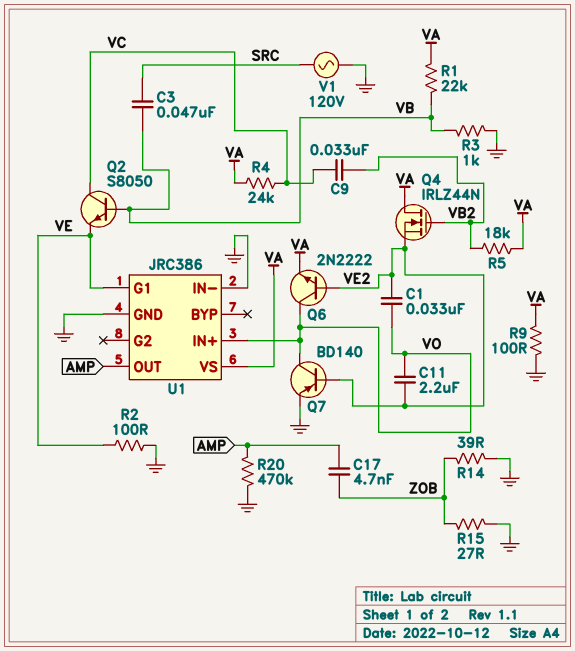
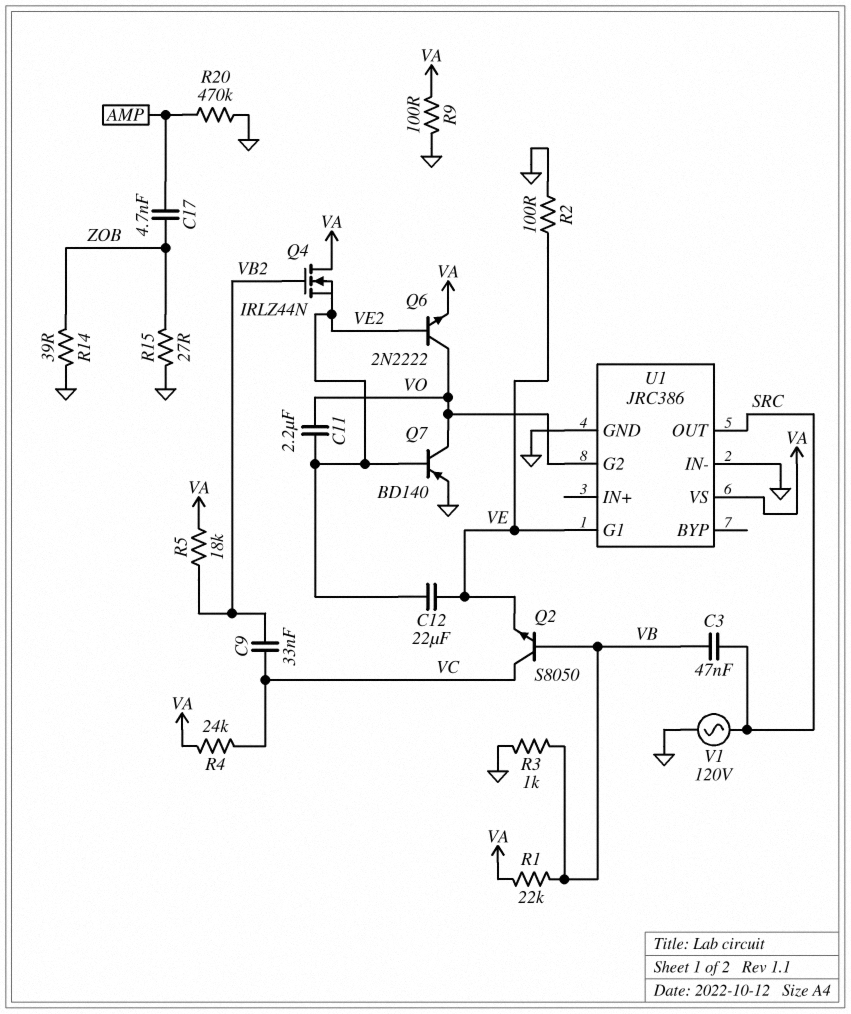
C1: 33nF (VE2, VO) -> none
C12: none -> 22uF (VE, VE2)
U1 pin G2: none -> VO
U1 pin IN+: VO -> none
U1 pin OUT: AMP -> SRC

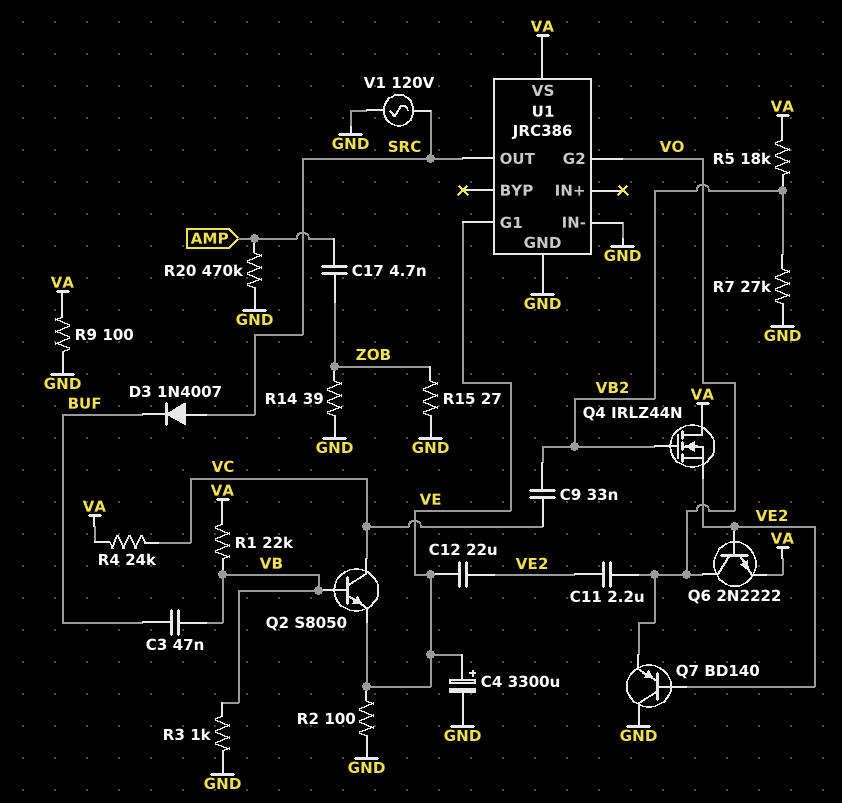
C3: 47nF (SRC, VB) -> 47nF (BUF, VB)
C4: none -> 3300uF (plus VE, minus GND)
D3: none -> diode 1N4007 (A SRC, K BUF)
Q7: PNP BD140 (B VE2, C VO, E GND) -> PNP BD140 (B VE2, C GND, E VO)
R7: none -> 27k (GND, VB2)

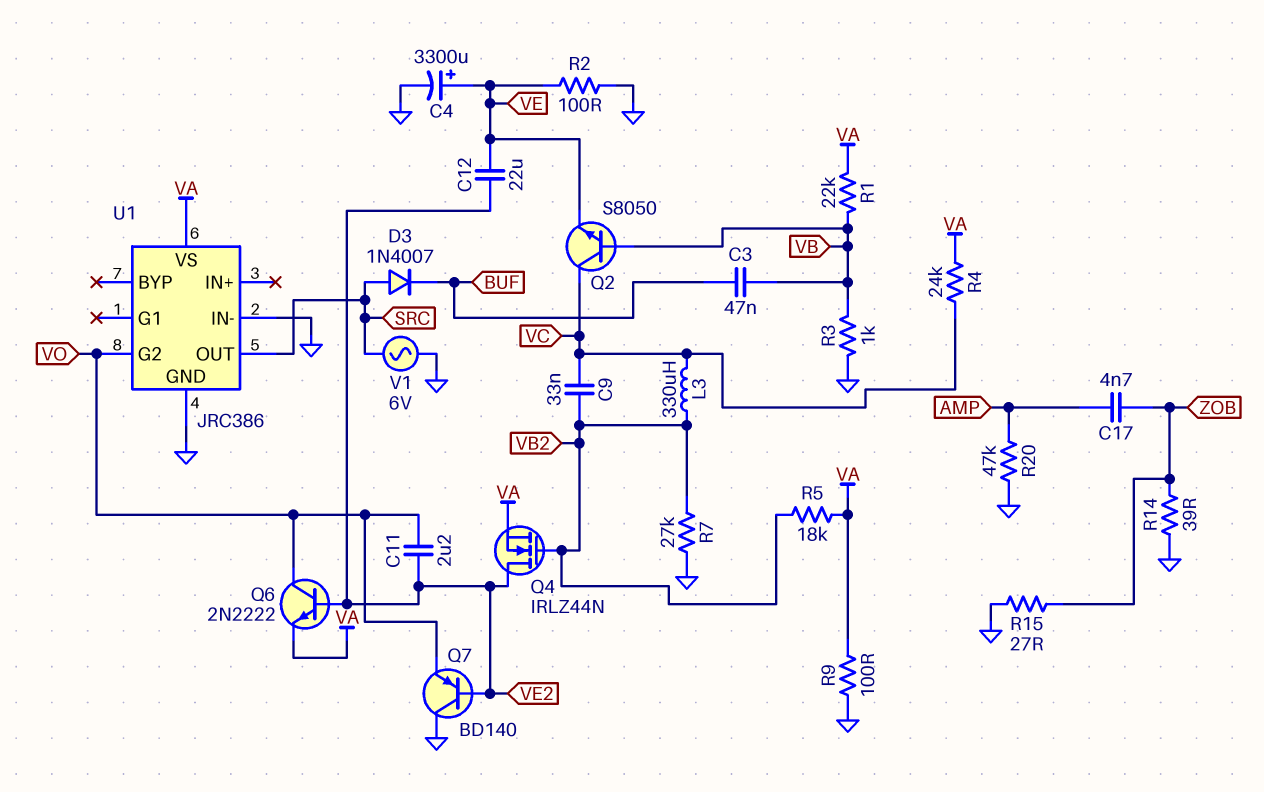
L3: none -> 330uH (VB2, VC)
Q4: NMOS IRLZ44N (G VB2, D VA, S VE2) -> NMOS IRLZ44N (G VB2, D VE2, S VA)
R20: 470k (AMP, GND) -> 47k (AMP, GND)
U1 pin G1: VE -> none
V1: AC 120V (GND, SRC) -> AC 6V (GND, SRC)

